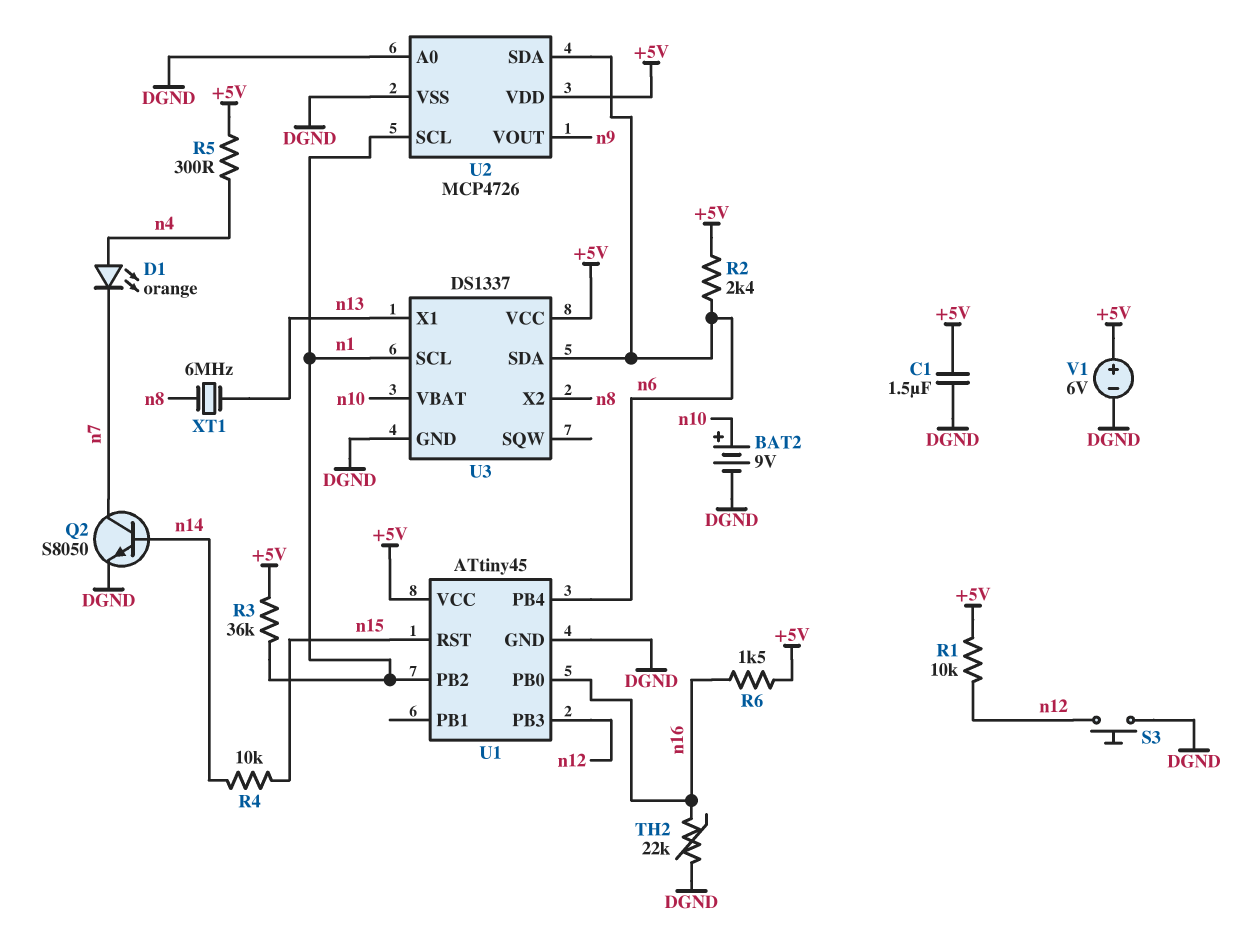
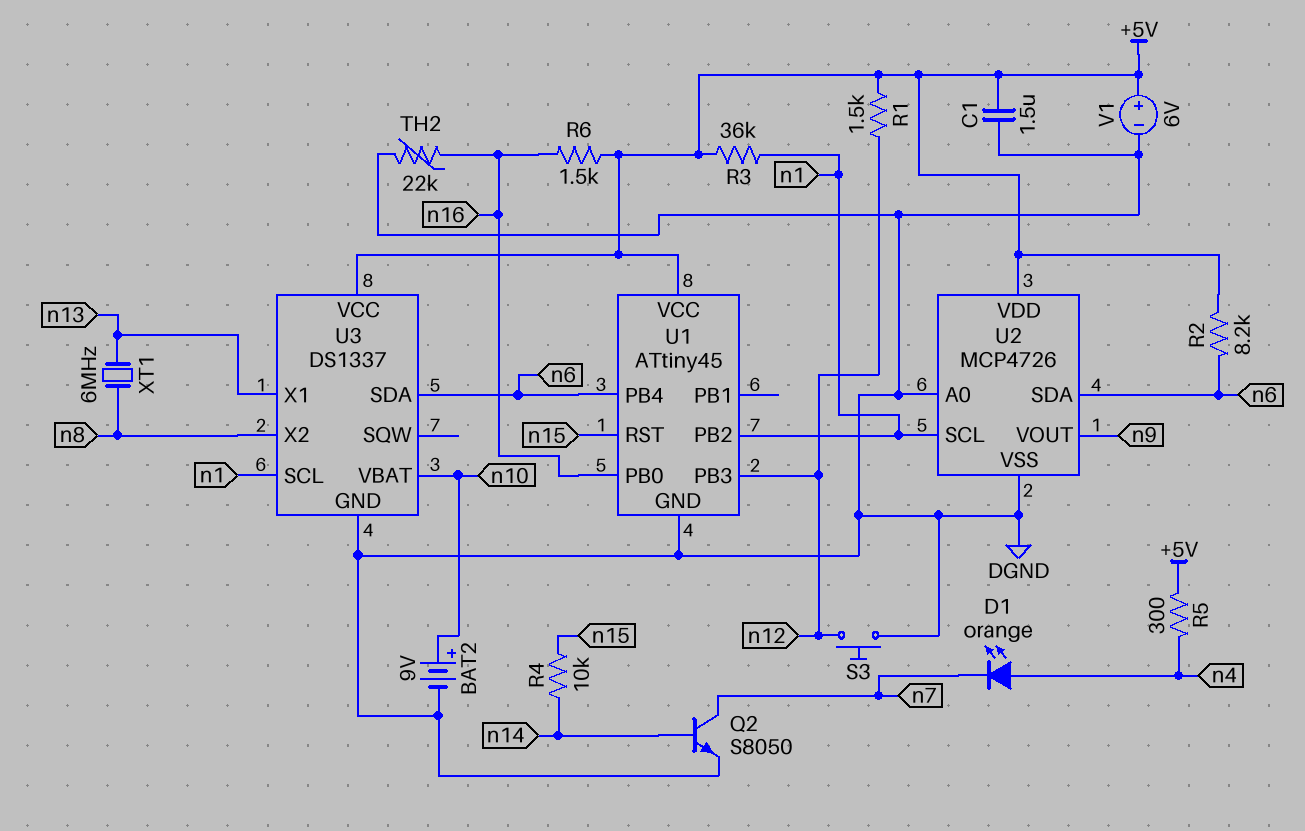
R1: 10k (+5V, n12) -> 1.5k (+5V, n12)
R2: 2.4k (+5V, n6) -> 8.2k (+5V, n6)

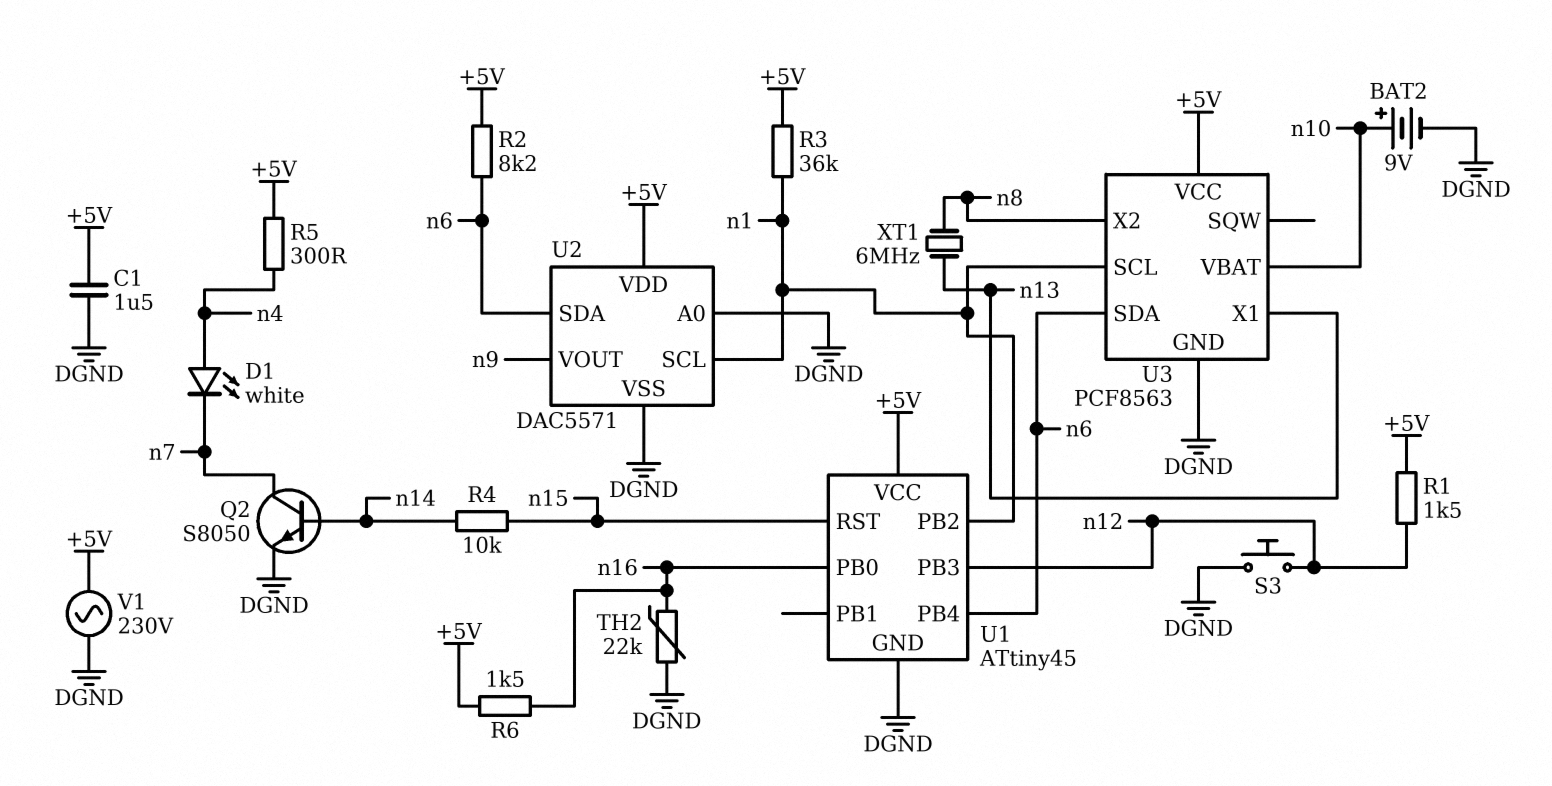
D1: LED orange (A n4, K n7) -> LED white (A n4, K n7)
U2: MCP4726 -> DAC5571
U3: DS1337 -> PCF8563
V1: 6V (plus +5V, minus DGND) -> AC 230V (+5V, DGND)

